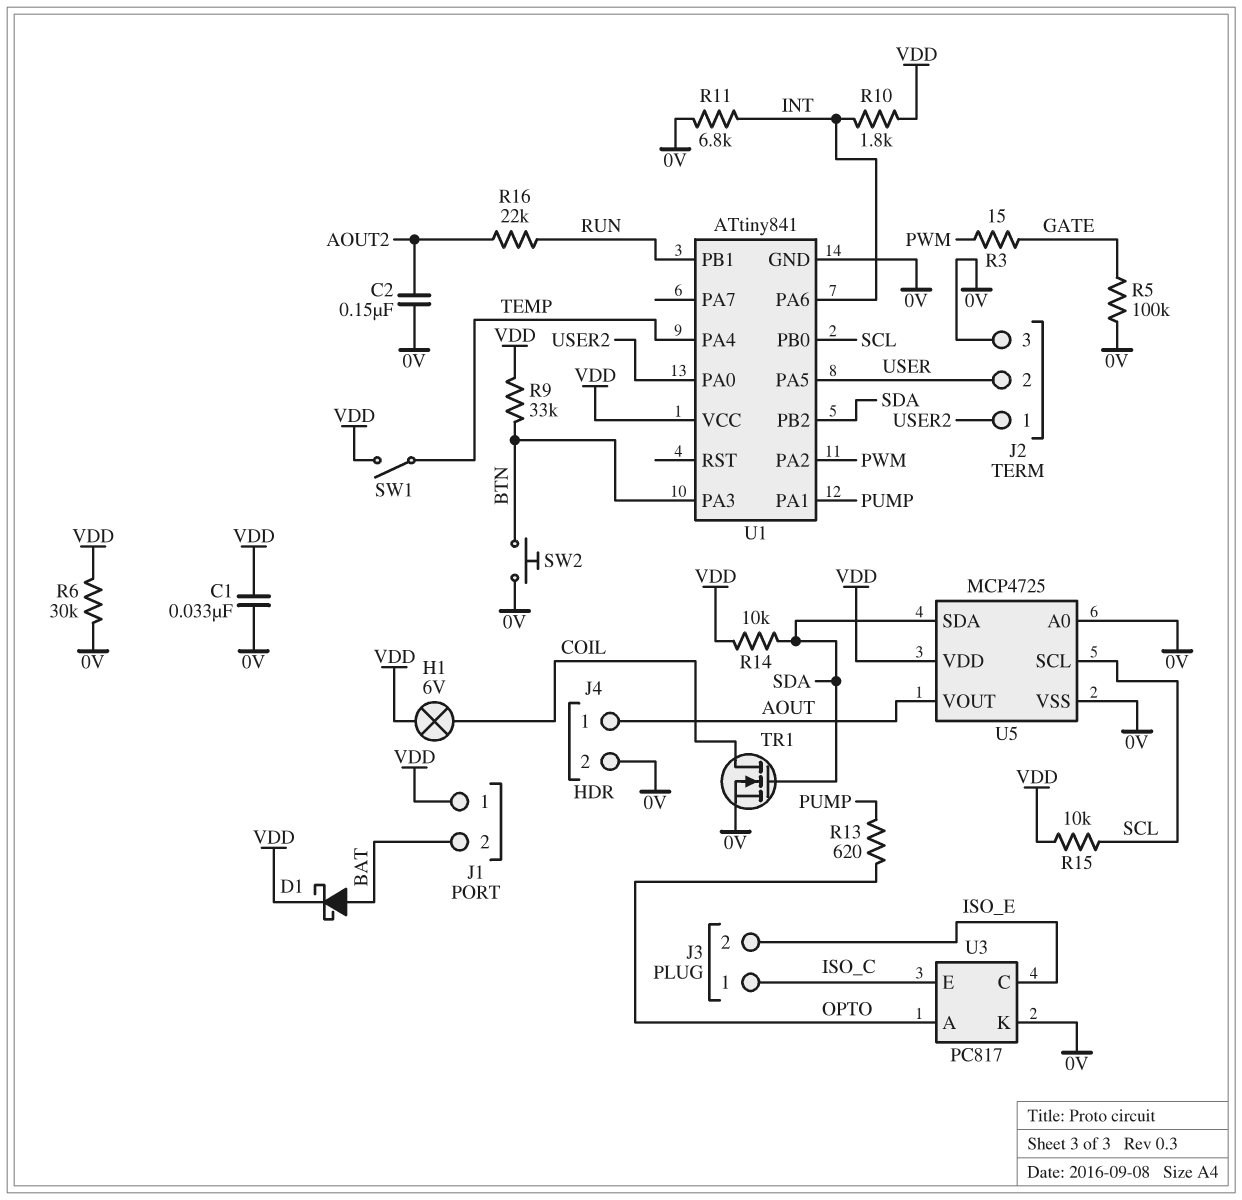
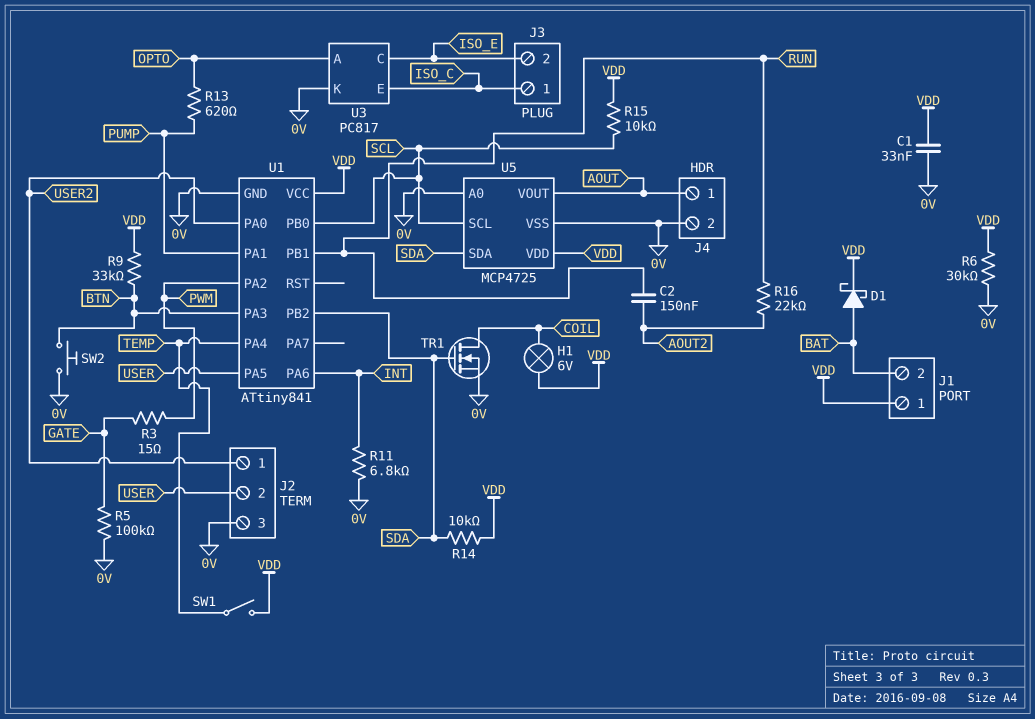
C2: 150nF (0V, AOUT2) -> 150nF (AOUT2, RUN)
R10: 1.8k (INT, VDD) -> none

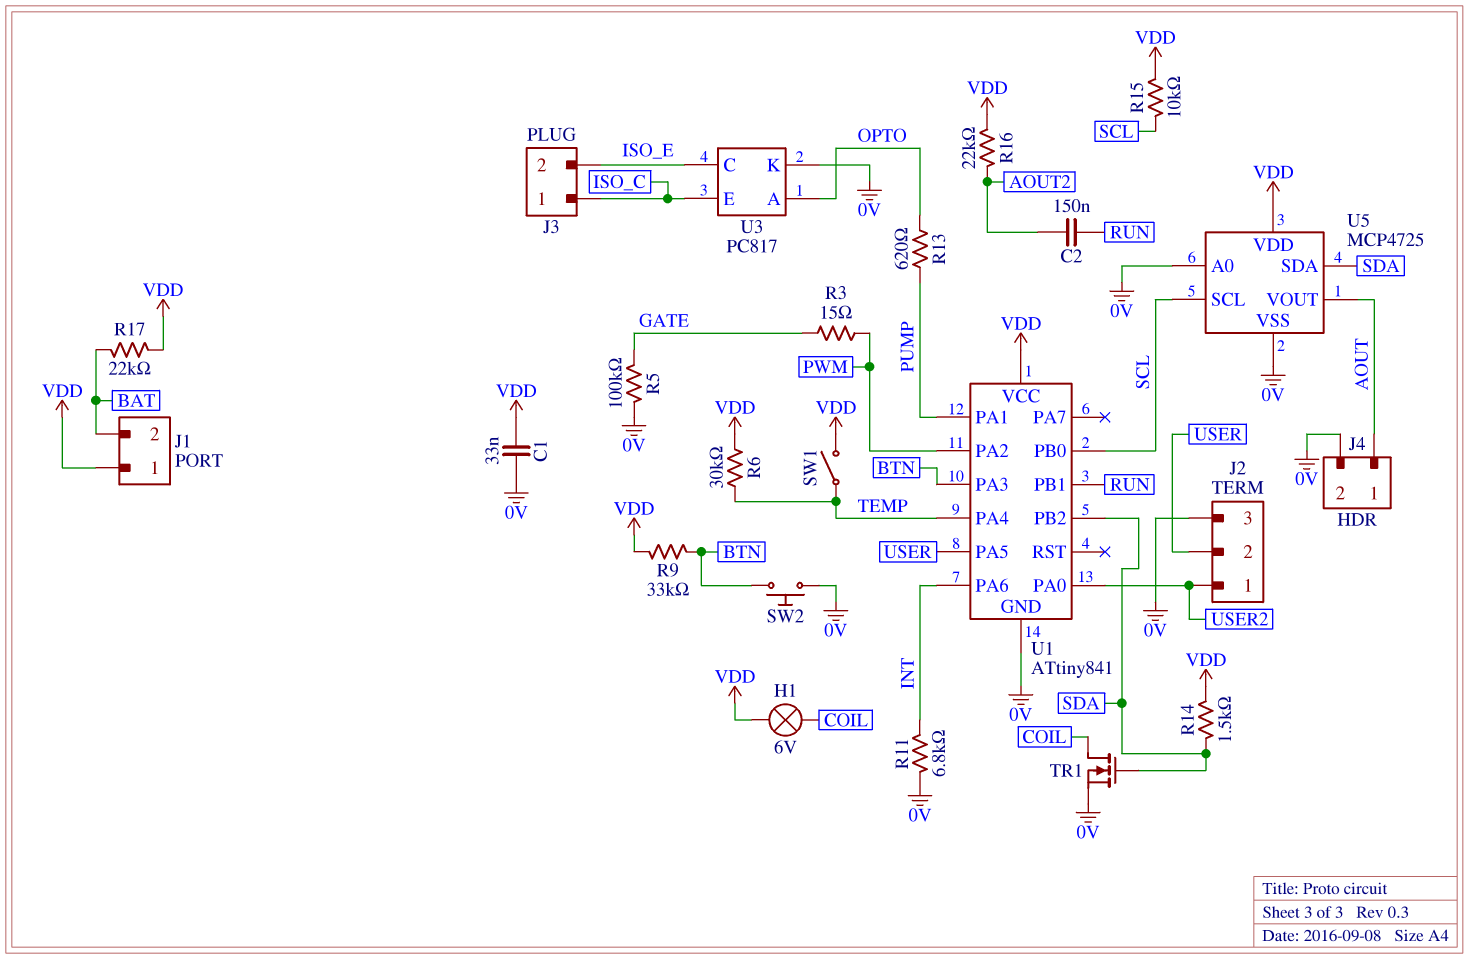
D1: schottky (A BAT, K VDD) -> none
R6: 30k (0V, VDD) -> 30k (TEMP, VDD)
R14: 10k (SDA, VDD) -> 1.5k (SDA, VDD)
R16: 22k (AOUT2, RUN) -> 22k (AOUT2, VDD)
R17: none -> 22k (BAT, VDD)

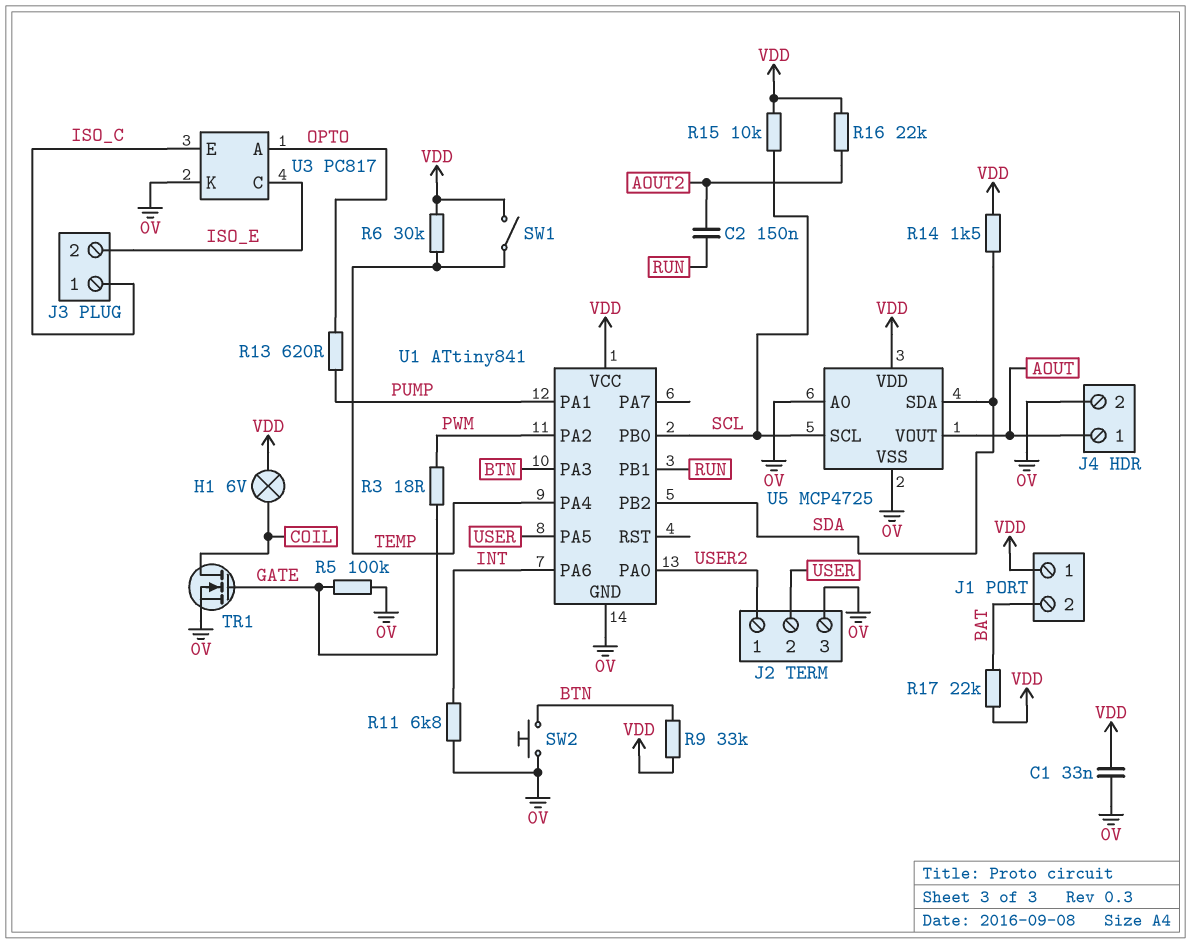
R3: 15 (GATE, PWM) -> 18 (GATE, PWM)
TR1: NMOS (G SDA, D COIL, S 0V) -> NMOS (G GATE, D COIL, S 0V)

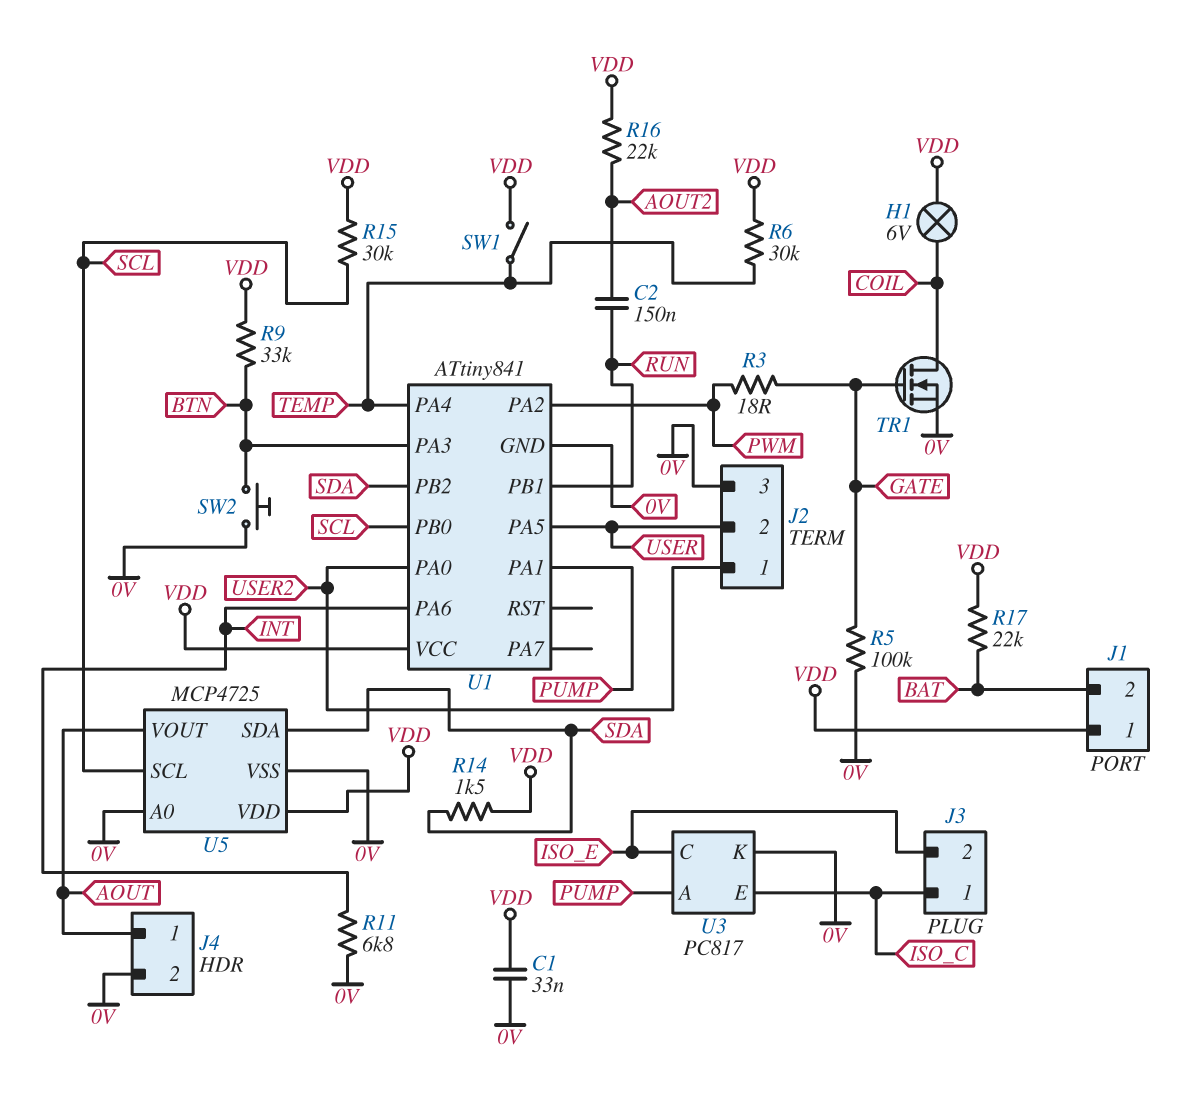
R13: 620 (OPTO, PUMP) -> none
R15: 10k (SCL, VDD) -> 30k (SCL, VDD)
U3 pin A: OPTO -> PUMP

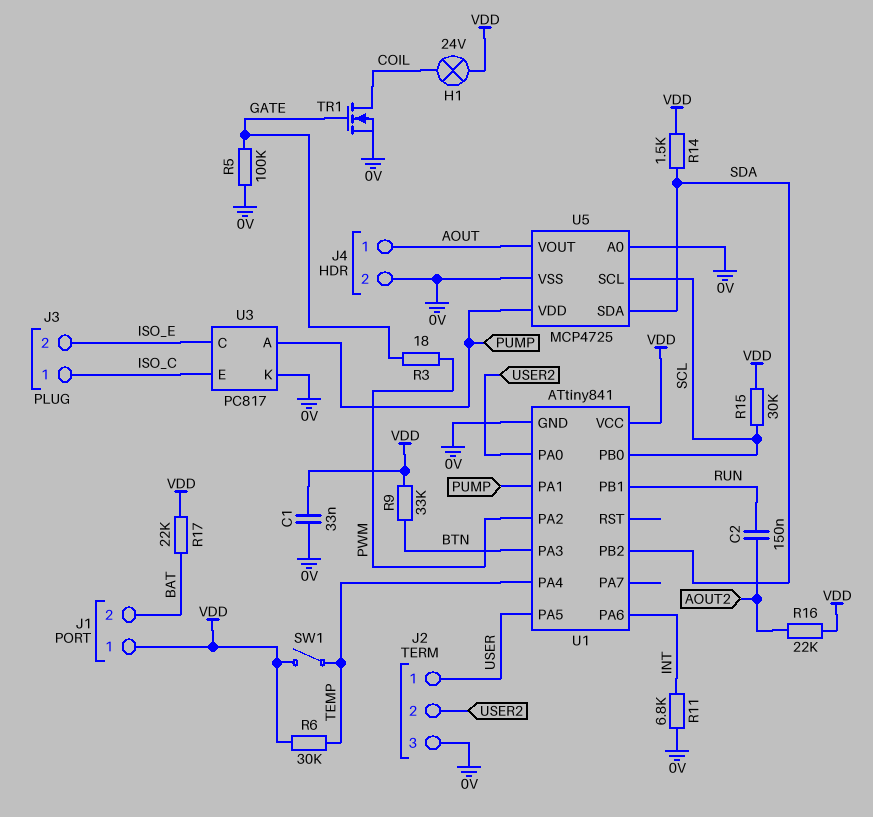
H1: lamp 6V (COIL, VDD) -> lamp 24V (COIL, VDD)
J2 pin 1: USER2 -> USER
J2 pin 2: USER -> USER2
SW2: button (0V, BTN) -> none
U5 pin VDD: VDD -> PUMP

